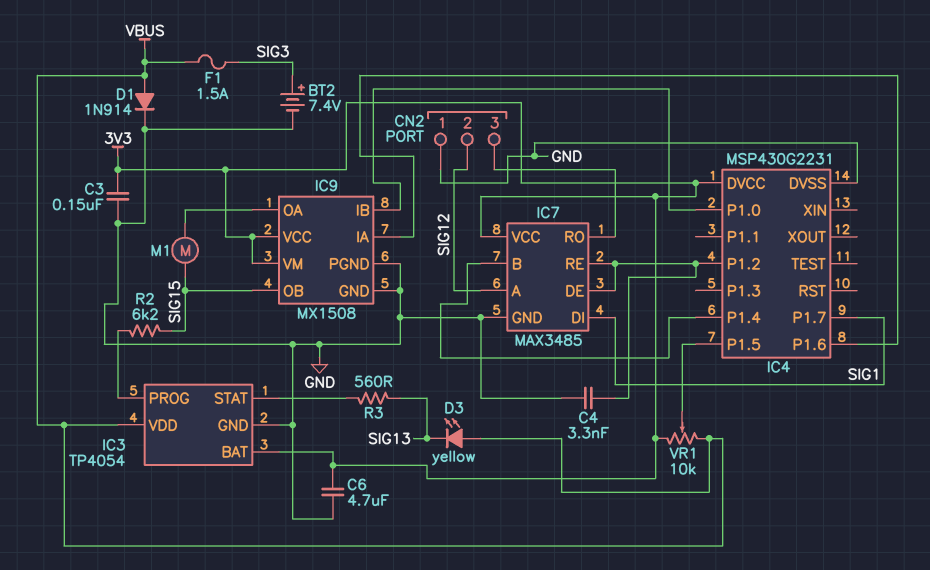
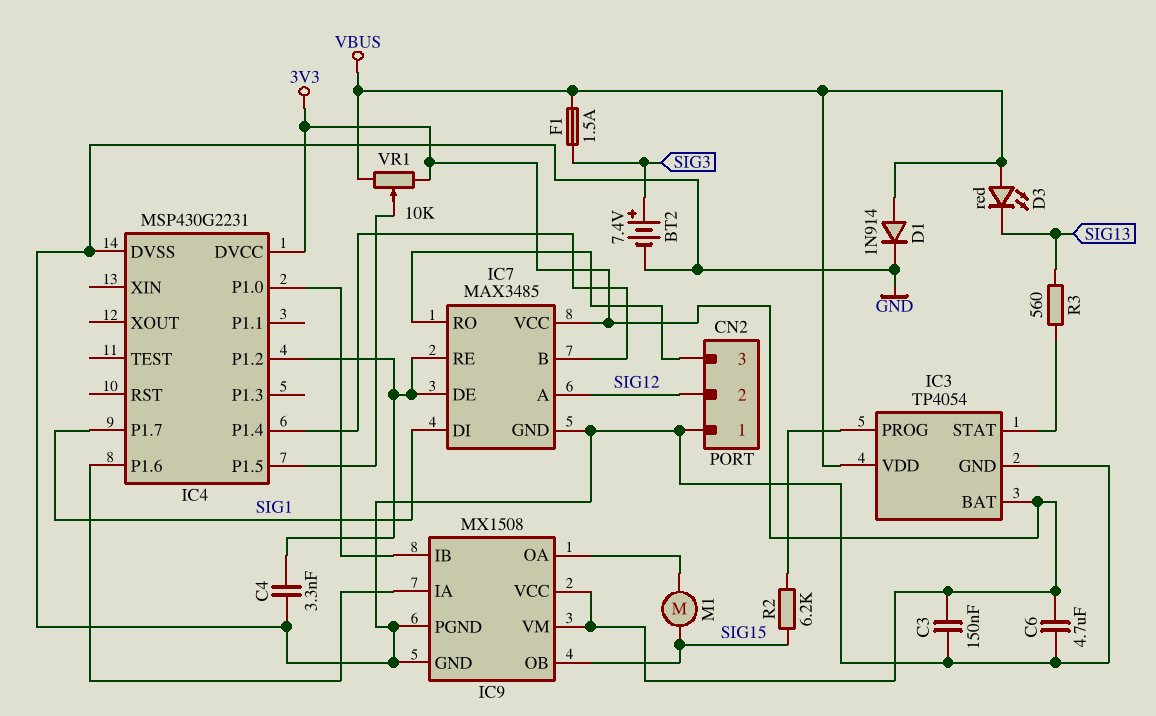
D3: LED yellow (A VBUS, K SIG13) -> LED red (A VBUS, K SIG13)

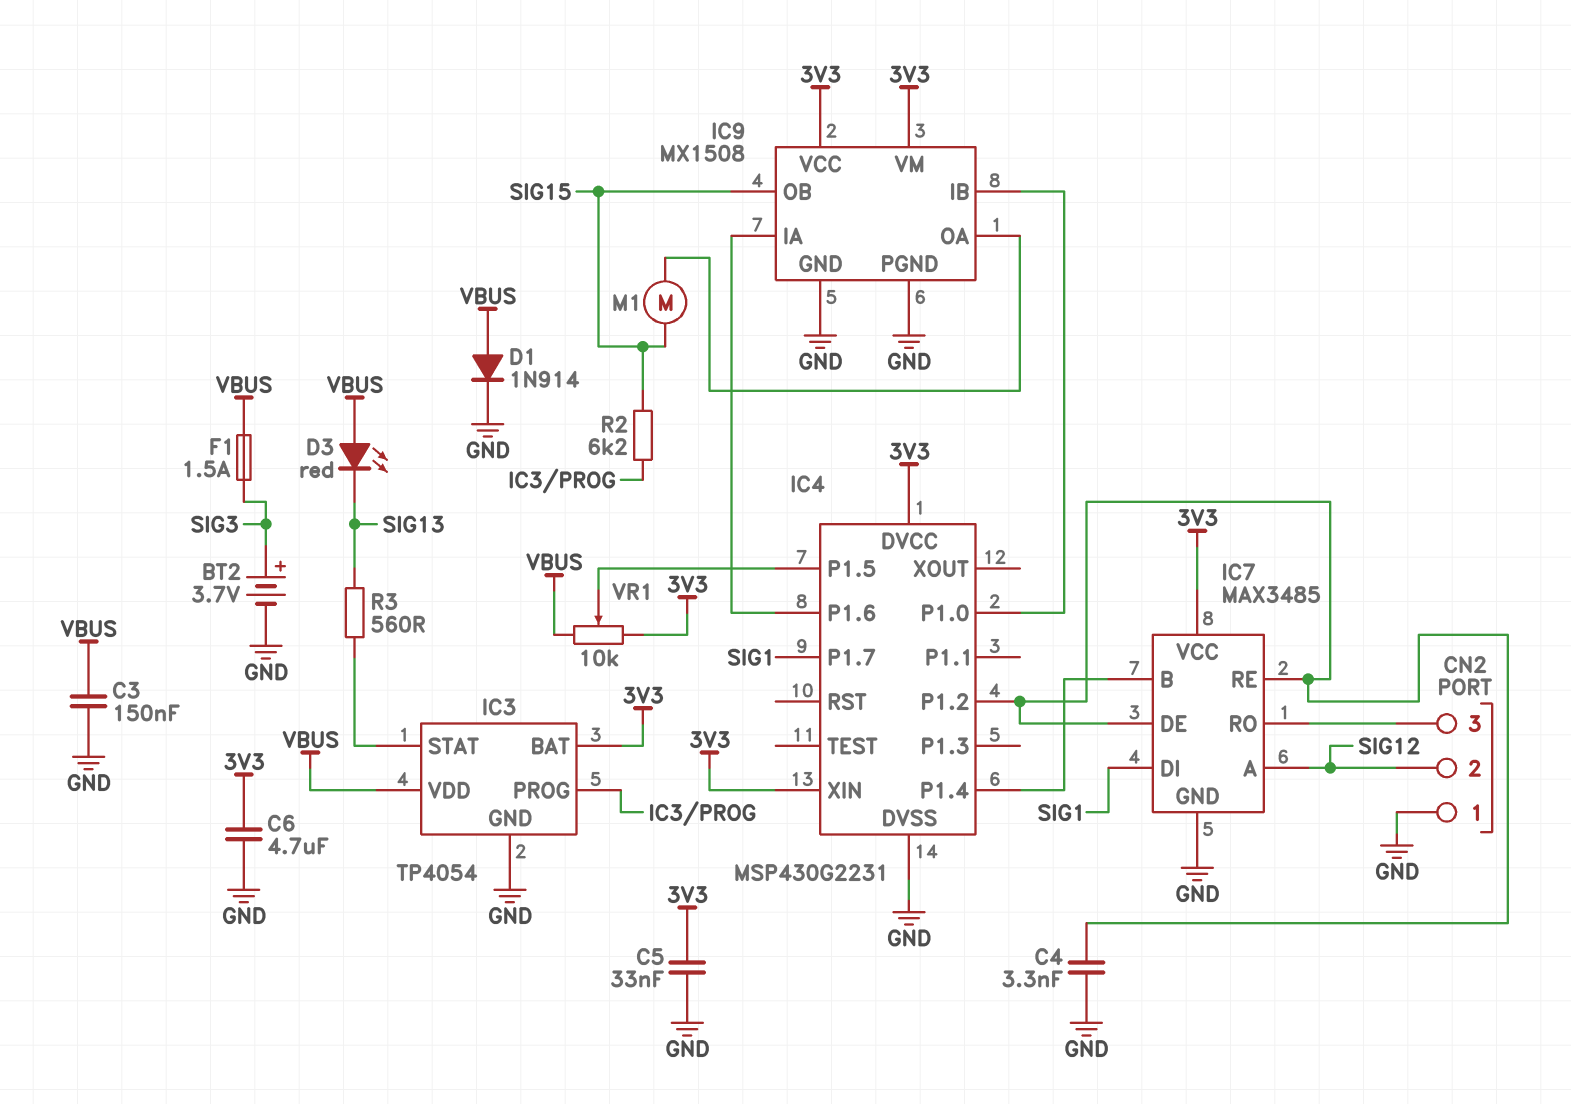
BT2: 7.4V (plus SIG3, minus GND) -> 3.7V (plus SIG3, minus GND)
C3: 150nF (3V3, GND) -> 150nF (GND, VBUS)
C5: none -> 33nF (3V3, GND)
IC4 pin XIN: none -> 3V3

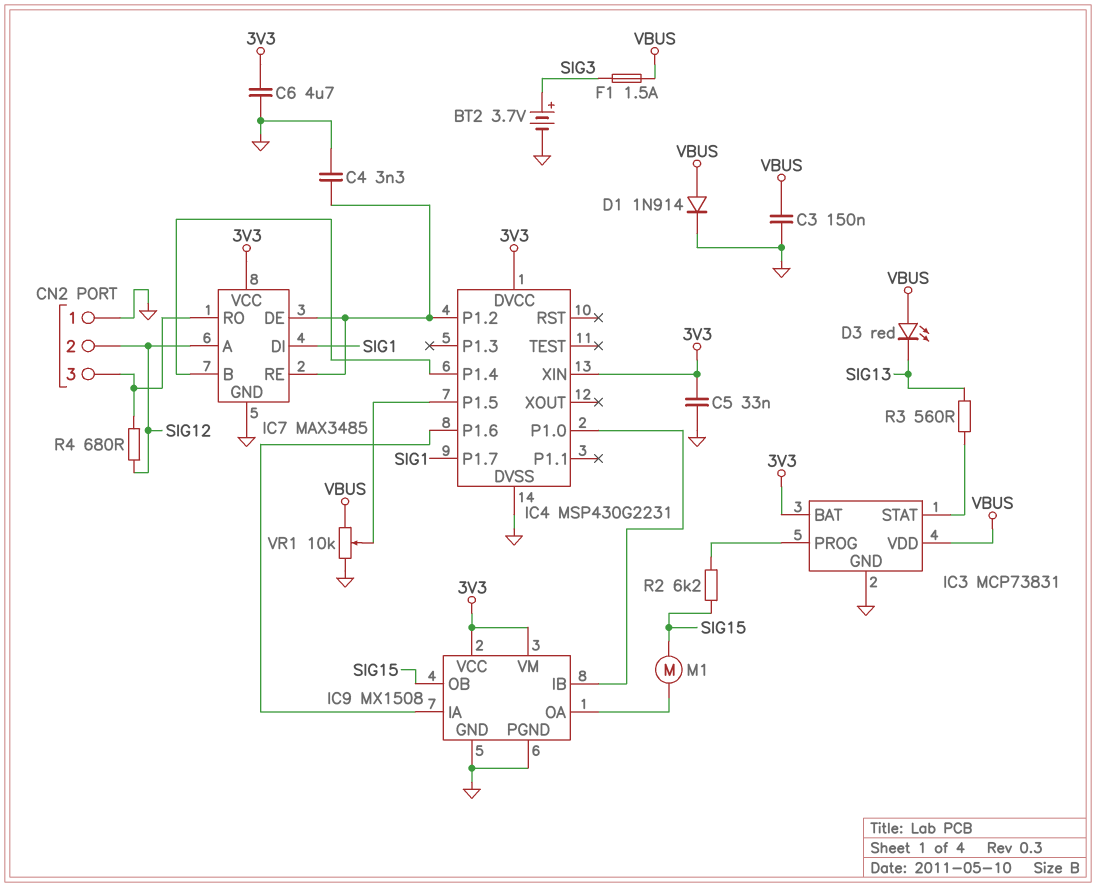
IC3: TP4054 -> MCP73831
R4: none -> 680 (CN2/3, SIG12)
VR1: 10k (3V3, VBUS, wiper IC4/P1.5) -> 10k (GND, VBUS, wiper IC4/P1.5)

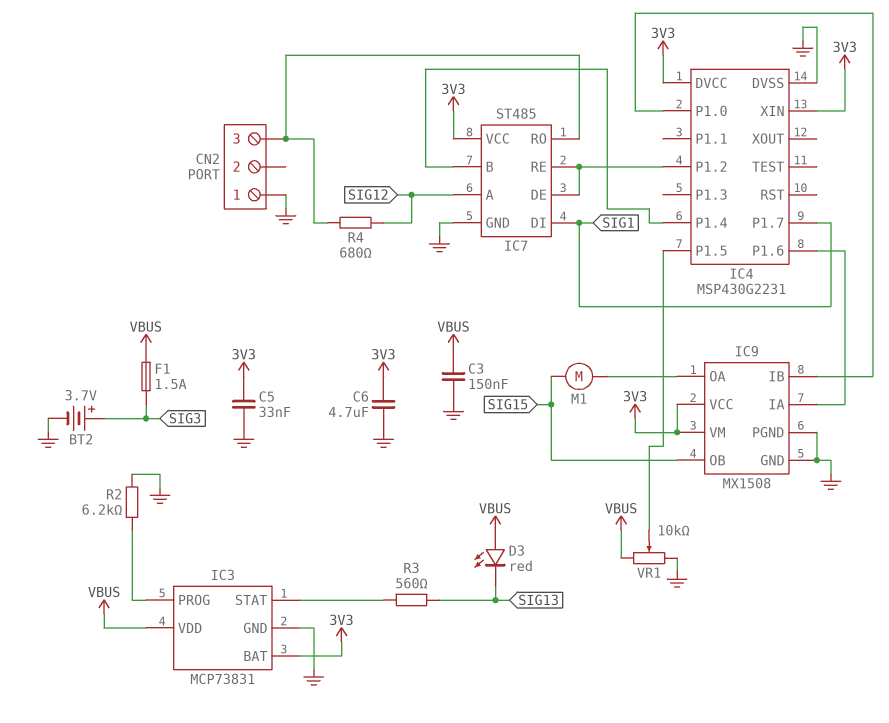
C4: 3.3nF (GND, IC4/P1.2) -> none
CN2 pin 2: SIG12 -> none
D1: diode 1N914 (A VBUS, K GND) -> none
IC7: MAX3485 -> ST485
R2: 6.2k (IC3/PROG, SIG15) -> 6.2k (GND, IC3/PROG)

